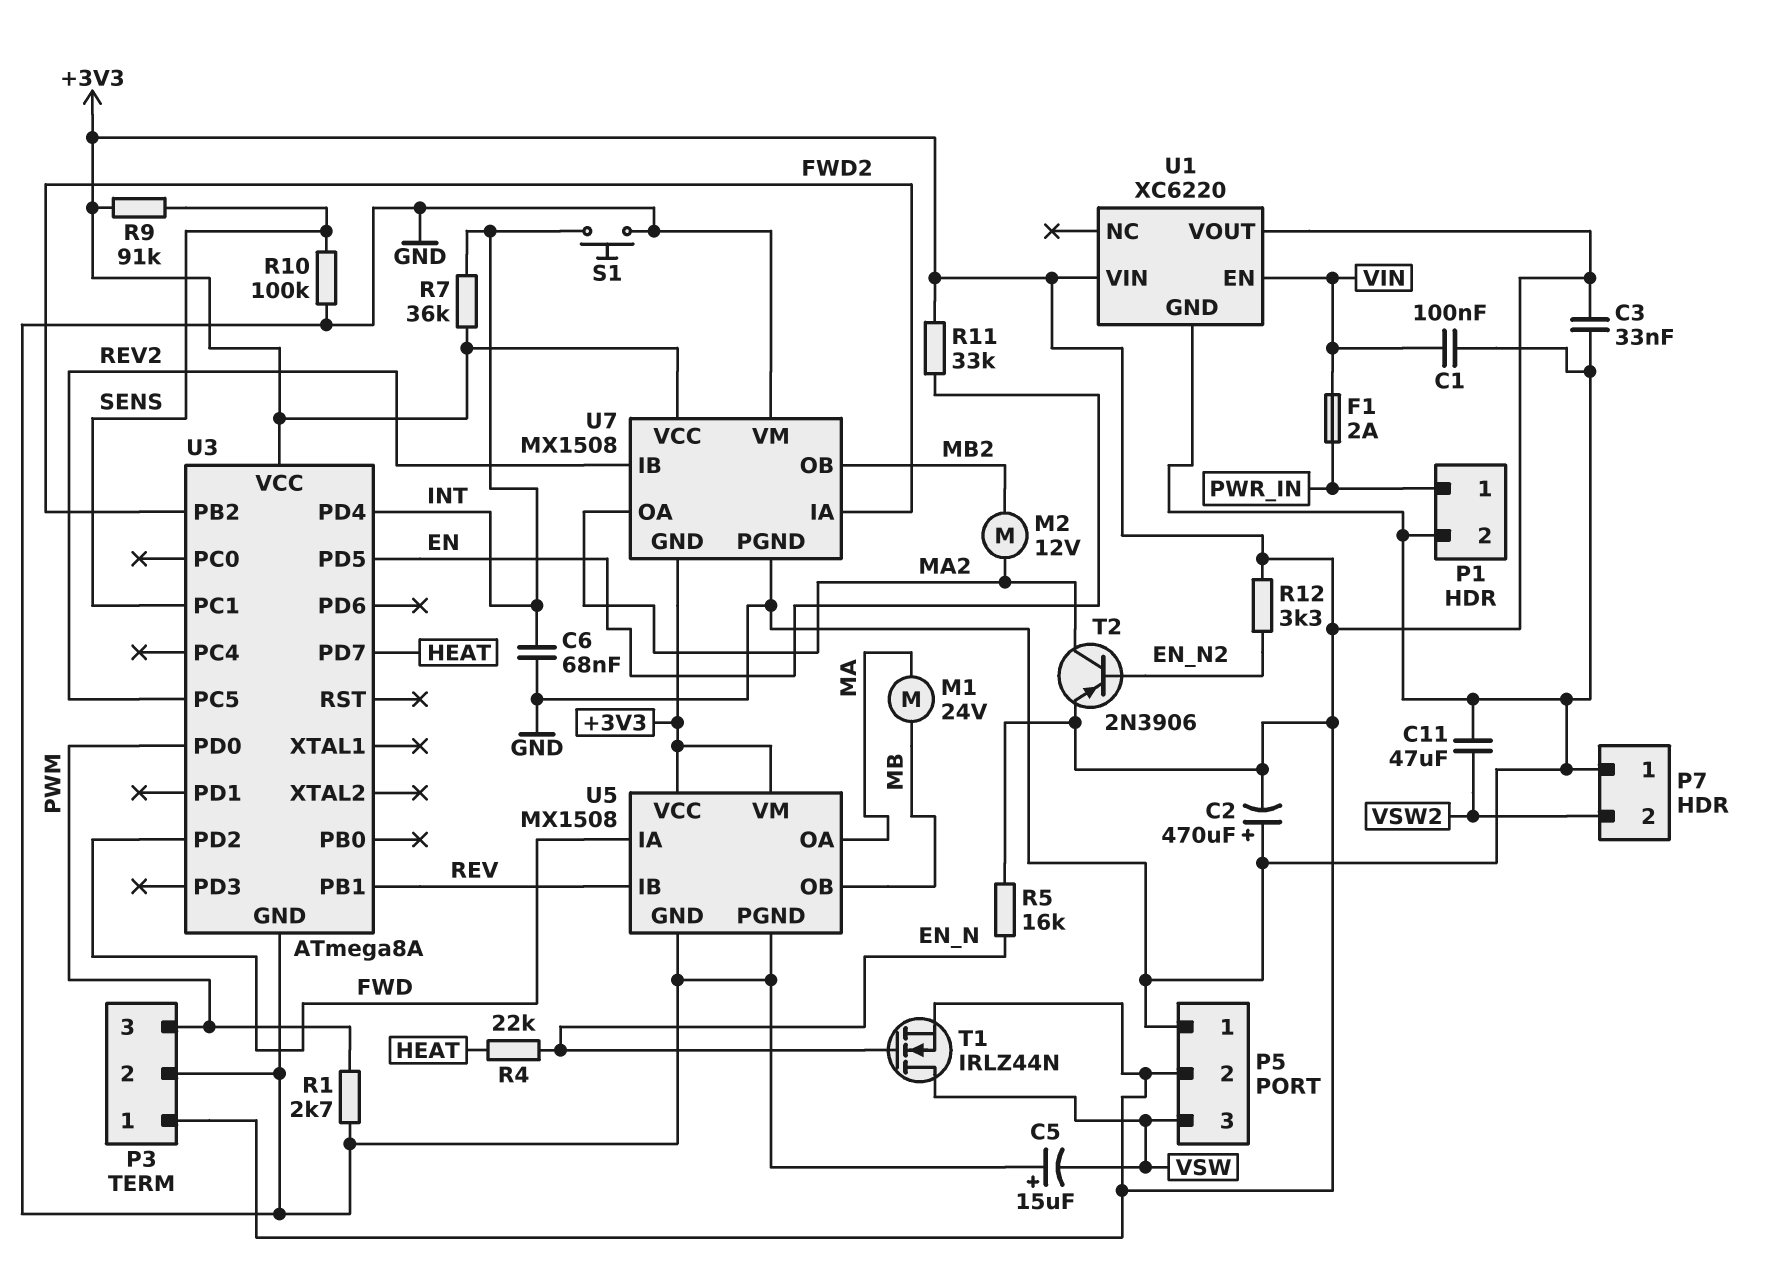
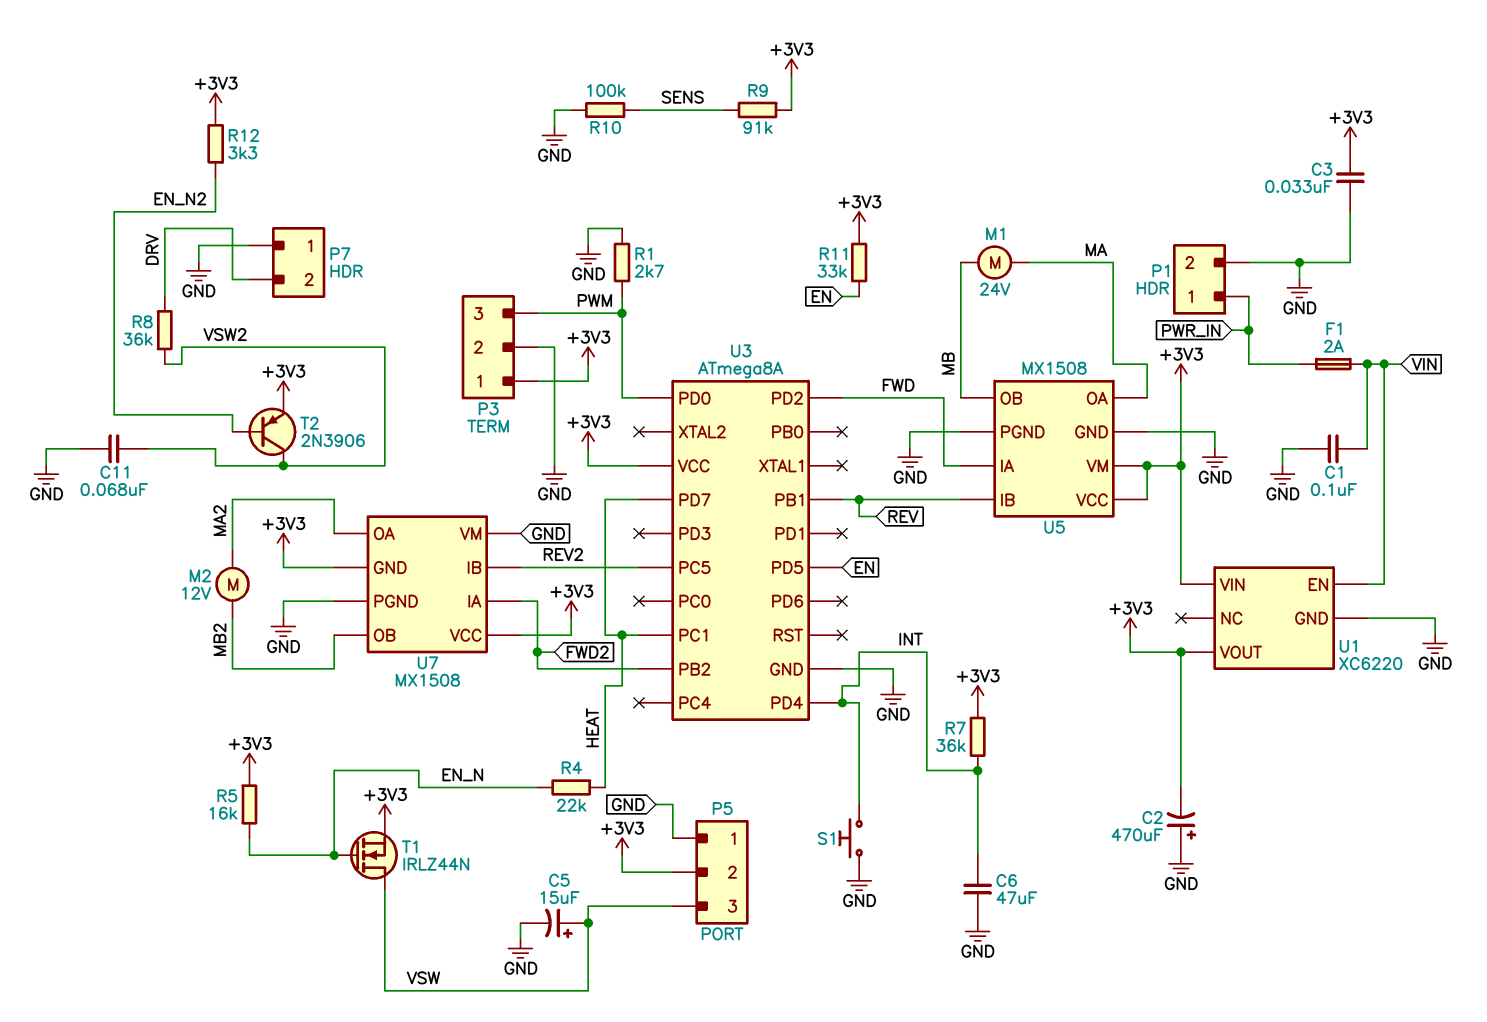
C5: 15uF (plus GND, minus VSW) -> 15uF (plus VSW, minus GND)
C6: 68nF (GND, INT) -> 47uF (GND, INT)
C11: 47uF (GND, VSW2) -> 68nF (GND, VSW2)
P7 pin 2: VSW2 -> DRV
R8: none -> 36k (DRV, VSW2)
T2: PNP 2N3906 (B EN_N2, C MA2, E +3V3) -> PNP 2N3906 (B EN_N2, C VSW2, E +3V3)
U3 pin PC1: SENS -> HEAT

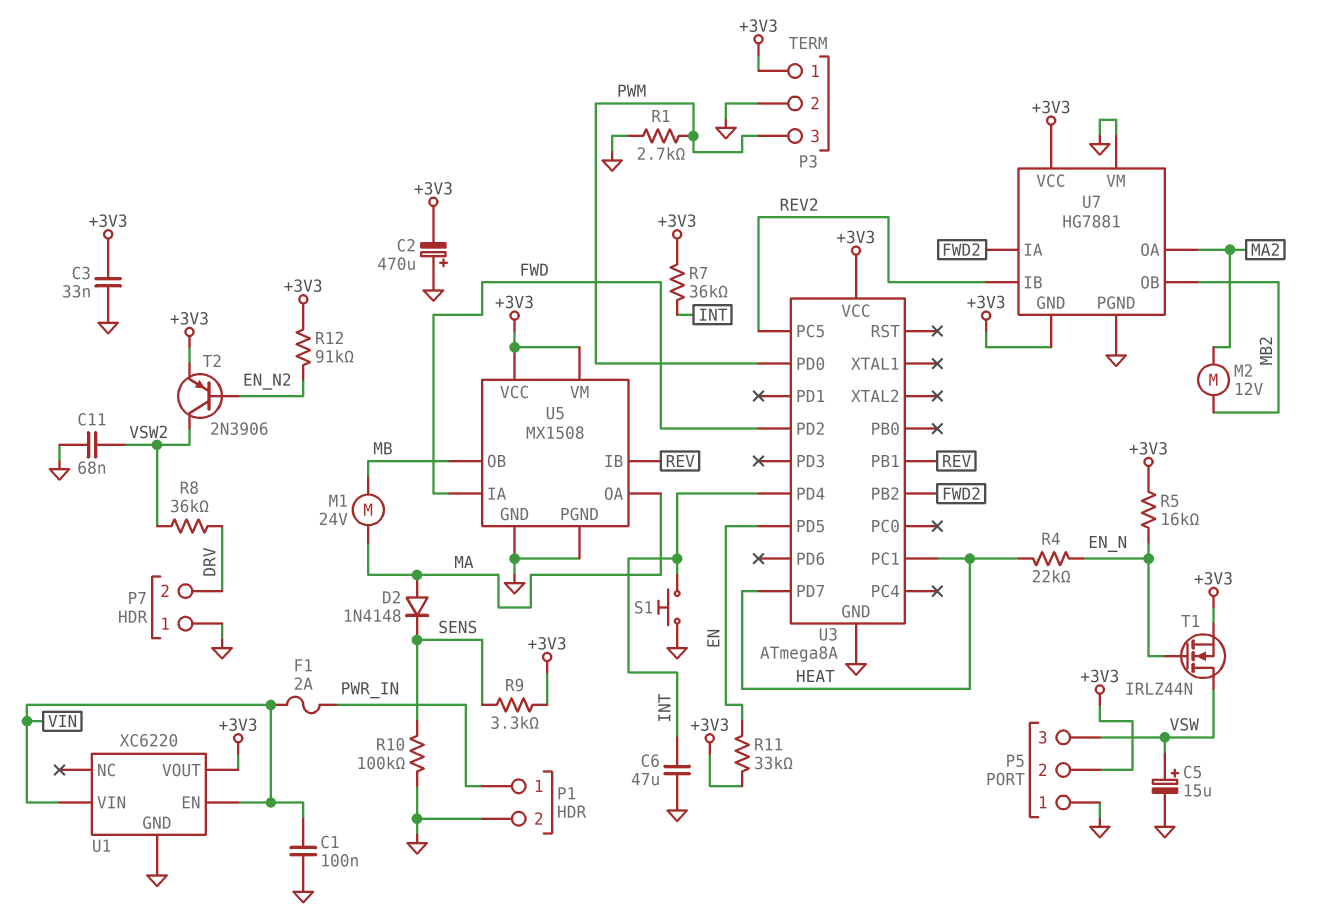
D2: none -> diode 1N4148 (A MA, K SENS)
R9: 91k (+3V3, SENS) -> 3.3k (+3V3, SENS)
R12: 3.3k (+3V3, EN_N2) -> 91k (+3V3, EN_N2)
U1 pin VIN: +3V3 -> VIN
U7: MX1508 -> HG7881

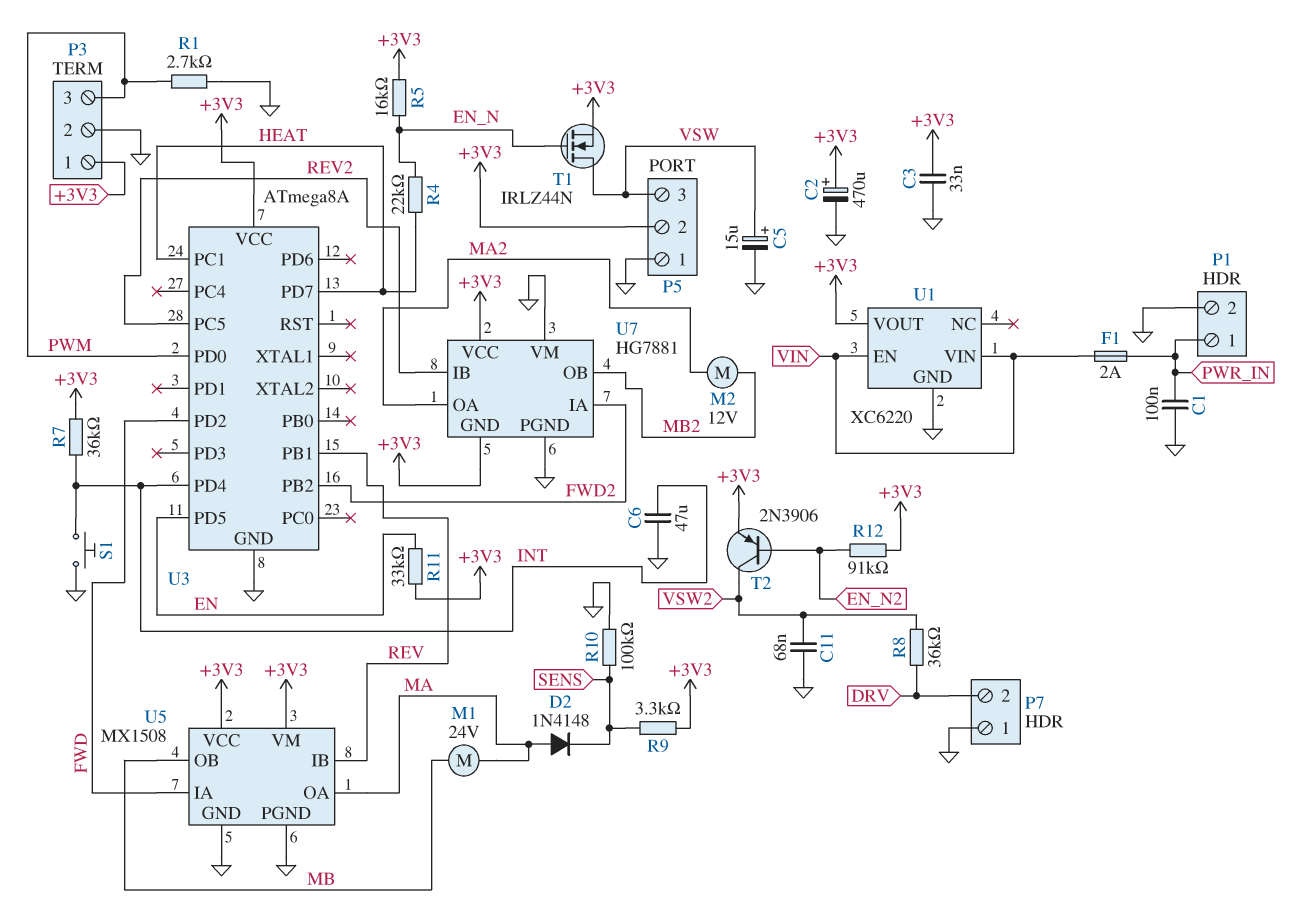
C1: 100nF (GND, VIN) -> 100nF (GND, PWR_IN)
C2: 470uF (plus GND, minus +3V3) -> 470uF (plus +3V3, minus GND)

